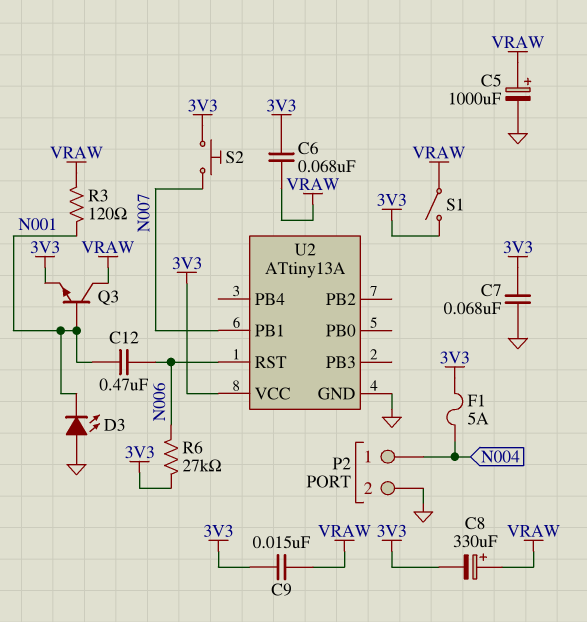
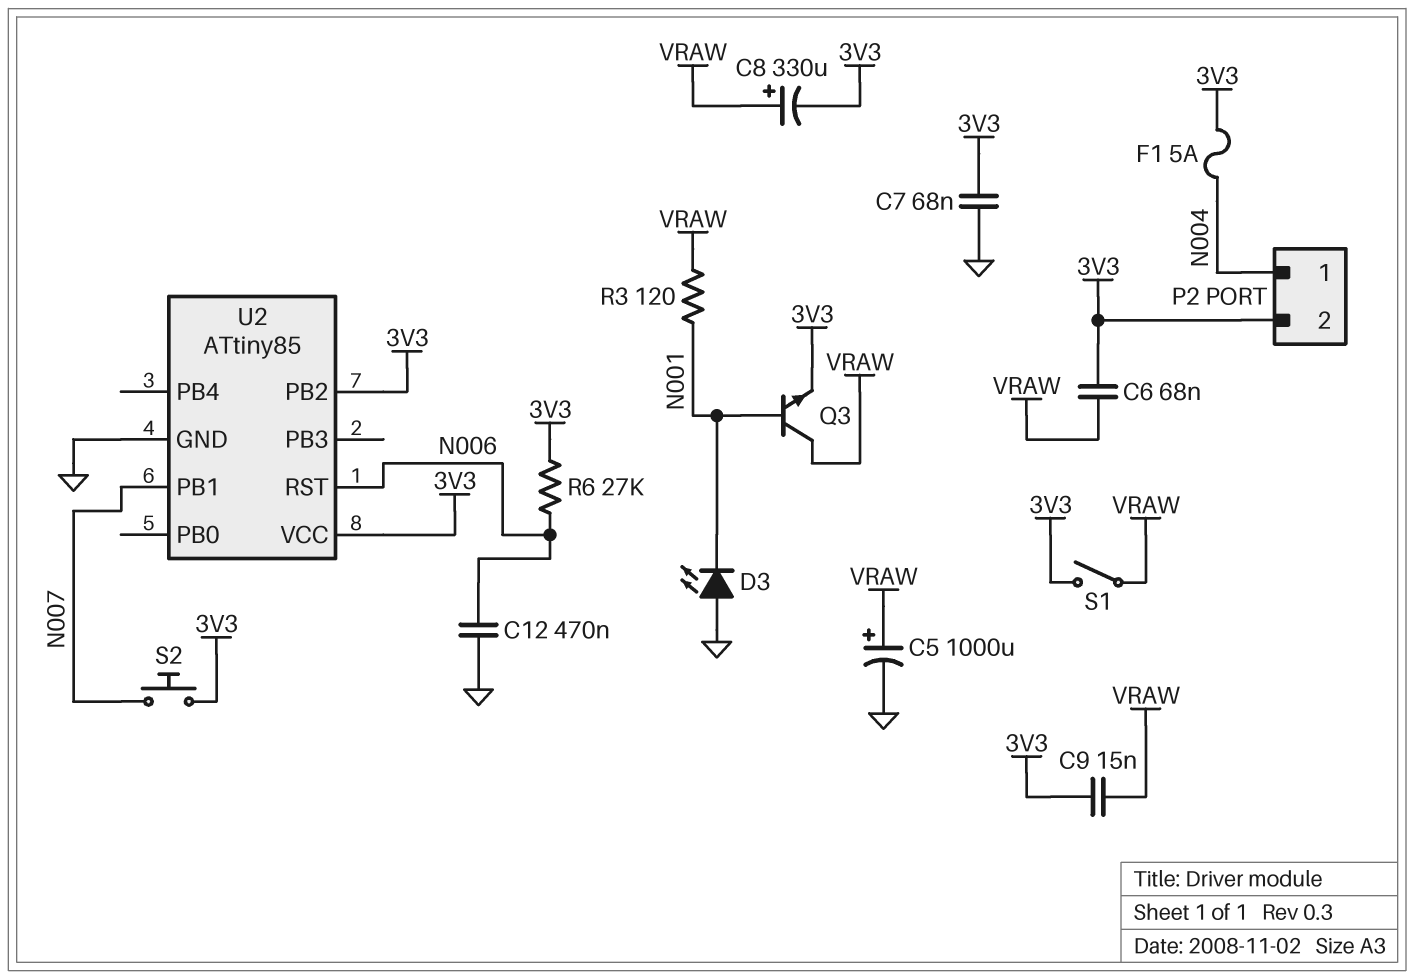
C12: 470nF (N001, N006) -> 470nF (GND, N006)
P2 pin 2: GND -> 3V3
U2: ATtiny13A -> ATtiny85
U2 pin PB2: none -> 3V3

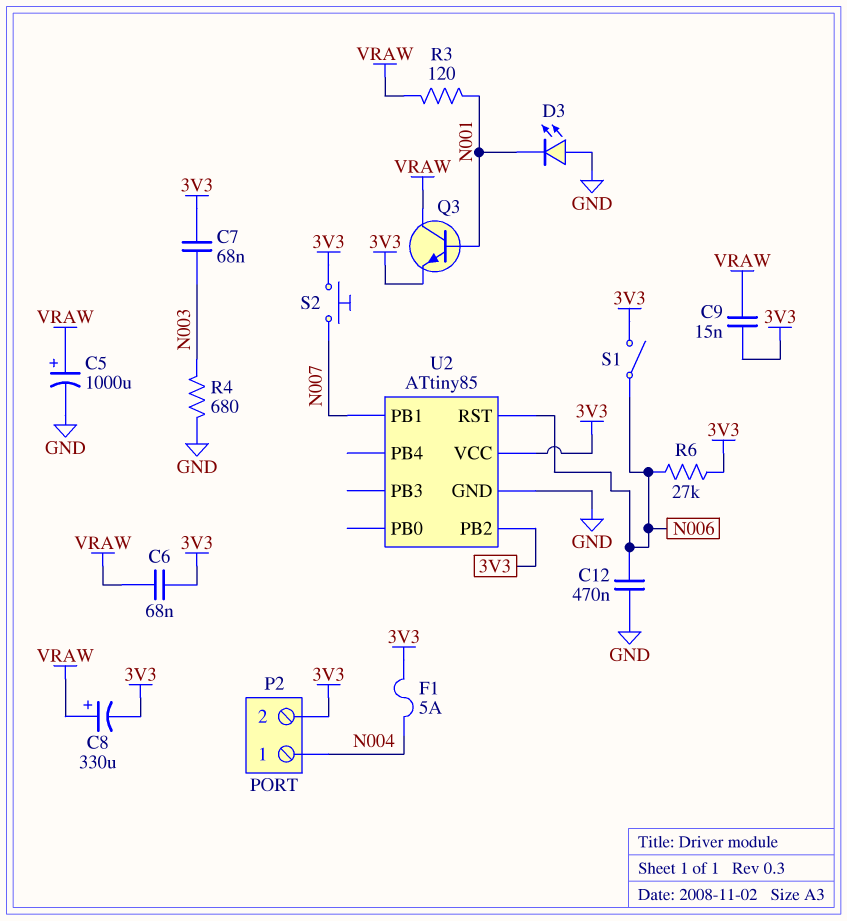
C7: 68nF (3V3, GND) -> 68nF (3V3, N003)
R4: none -> 680 (GND, N003)
S1: switch (3V3, VRAW) -> switch (3V3, N006)

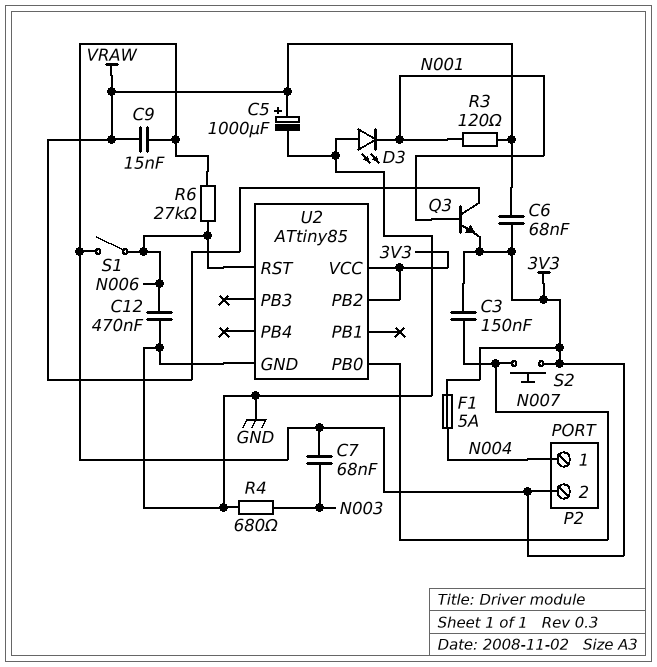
C3: none -> 150nF (3V3, N007)
C8: 330uF (plus VRAW, minus 3V3) -> none
U2 pin PB0: none -> N007
U2 pin PB1: N007 -> none

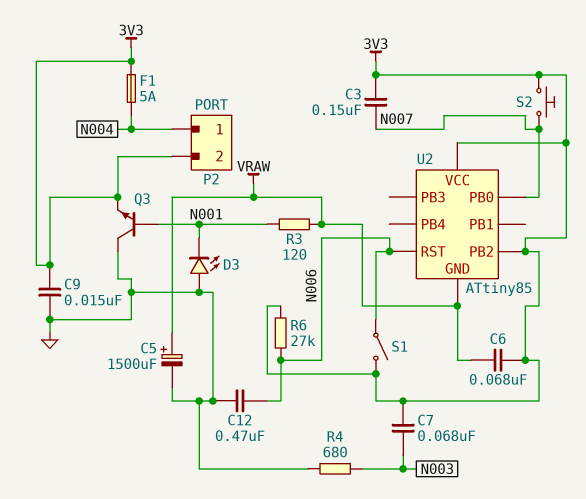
C5: 1000uF (plus VRAW, minus GND) -> 1500uF (plus VRAW, minus GND)
C9: 15nF (3V3, VRAW) -> 15nF (3V3, GND)
Q3: NPN (B N001, C VRAW, E 3V3) -> NPN (B N001, C GND, E 3V3)
U2 pin GND: GND -> VRAW

